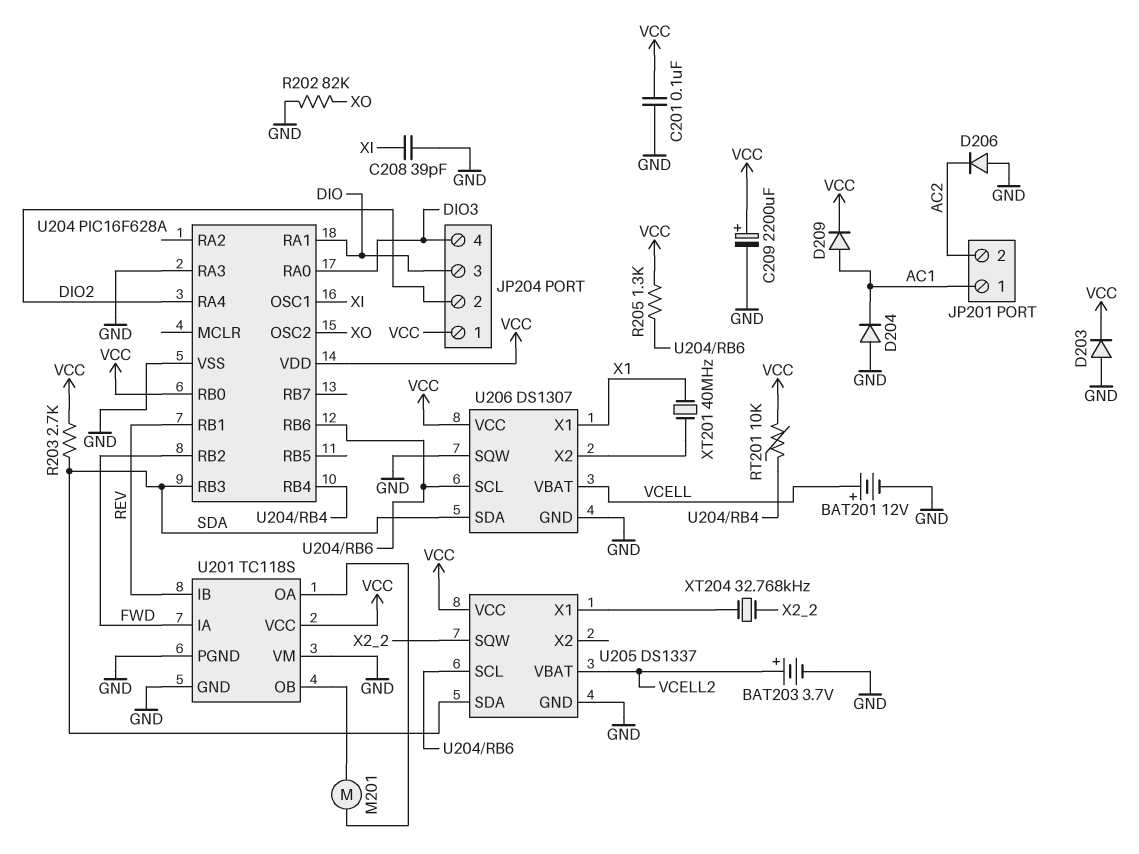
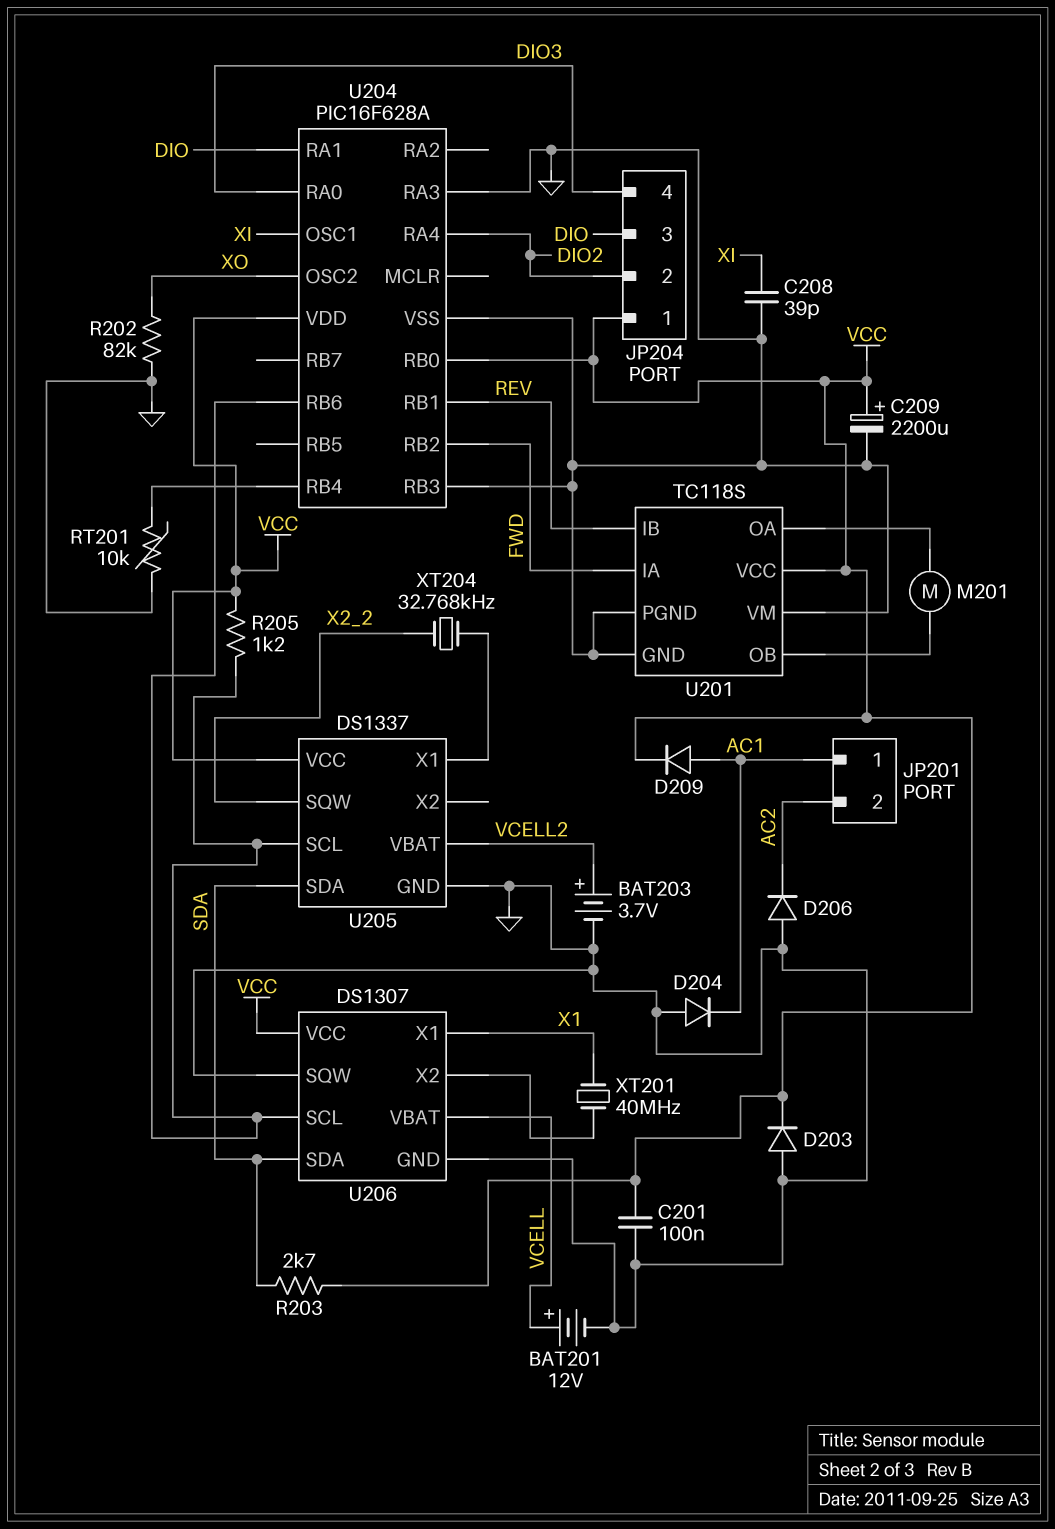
R205: 1.3k (U204/RB6, VCC) -> 1.2k (U204/RB6, VCC)
RT201: 10k (U204/RB4, VCC) -> 10k (GND, U204/RB4)
U204 pin RB3: SDA -> GND

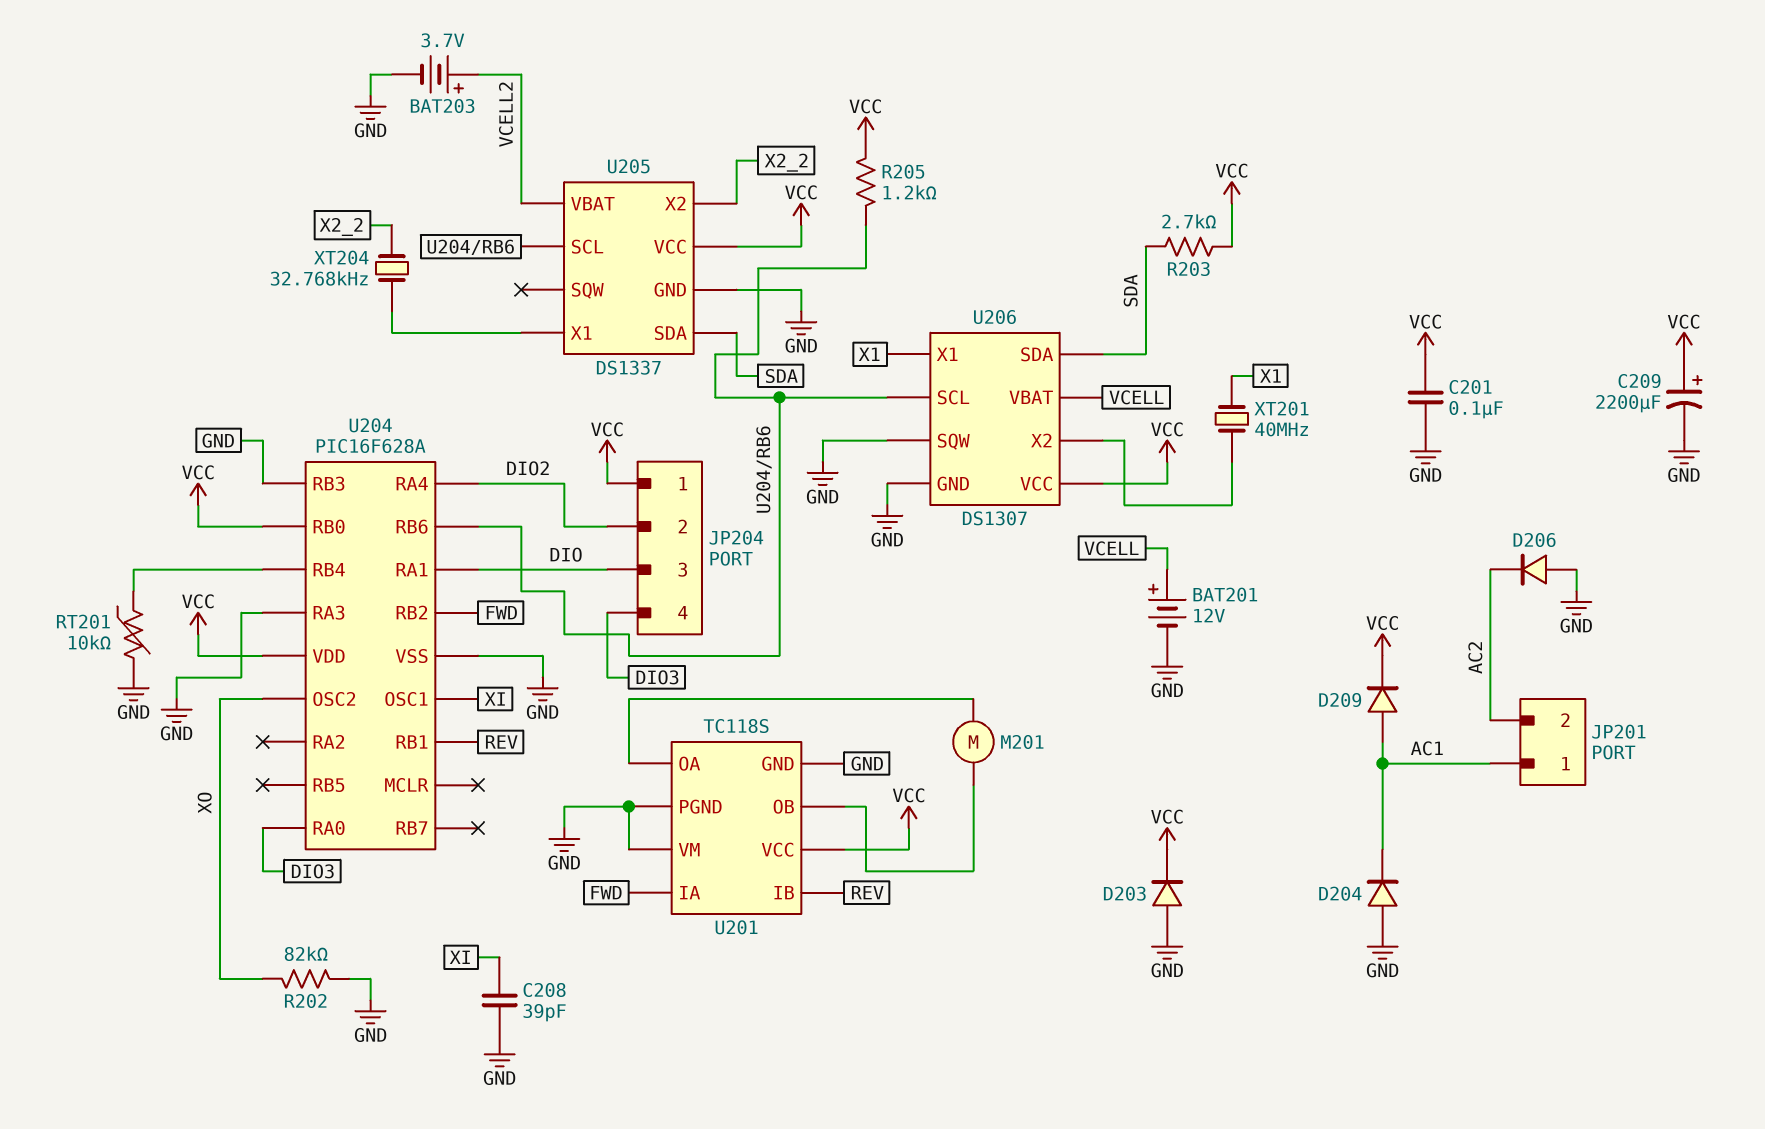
U205 pin SQW: X2_2 -> none
U205 pin X2: none -> X2_2

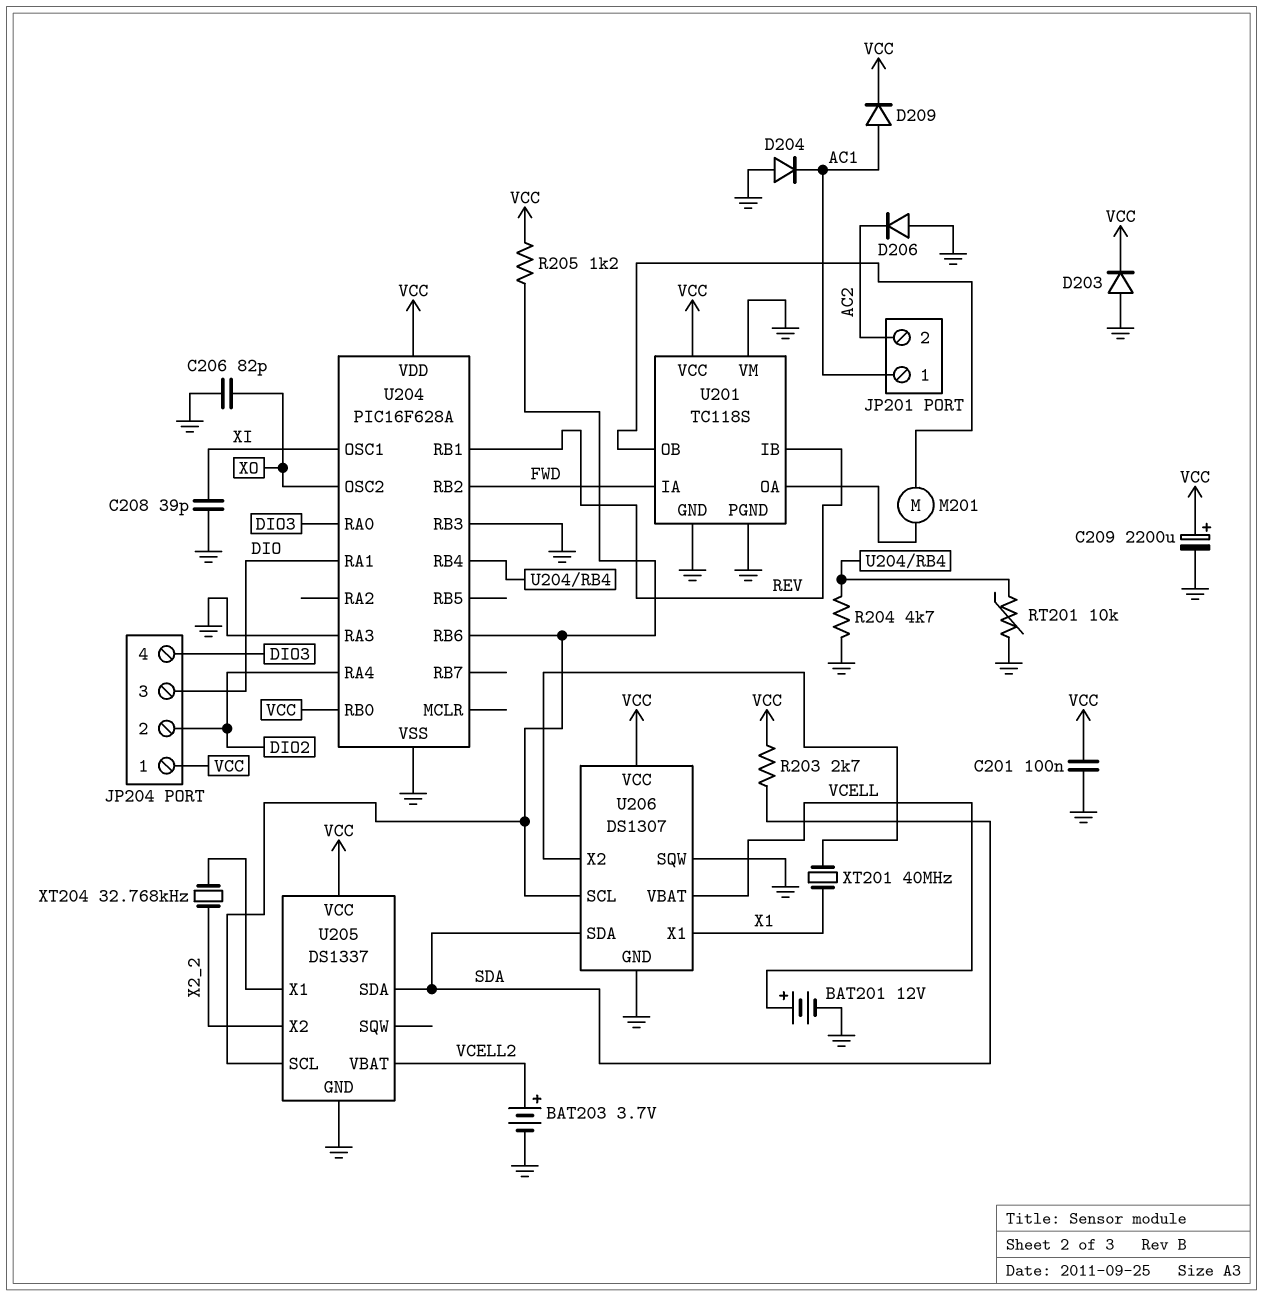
C206: none -> 82pF (GND, XO)
R202: 82k (GND, XO) -> none
R204: none -> 4.7k (GND, U204/RB4)

